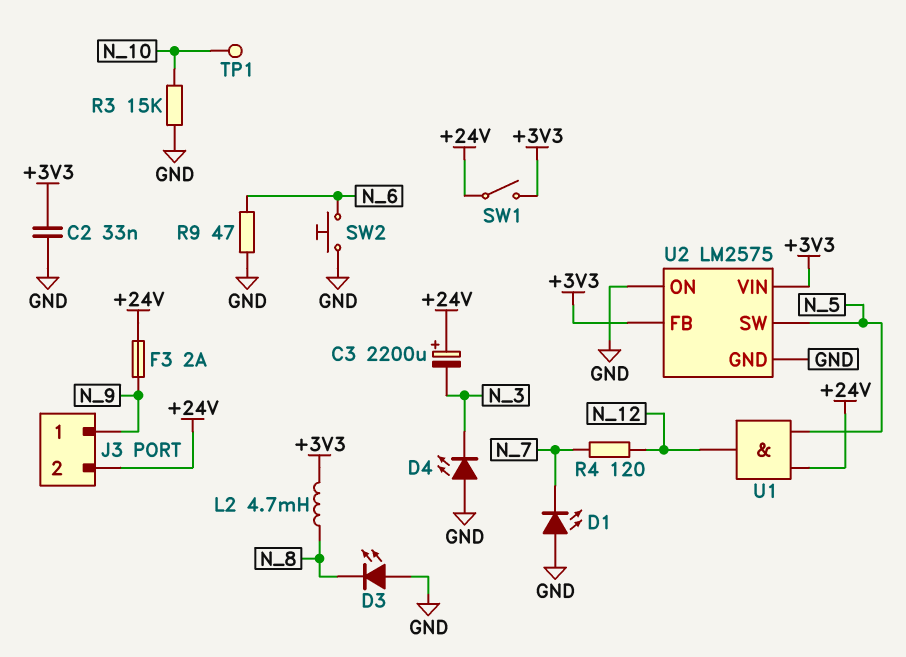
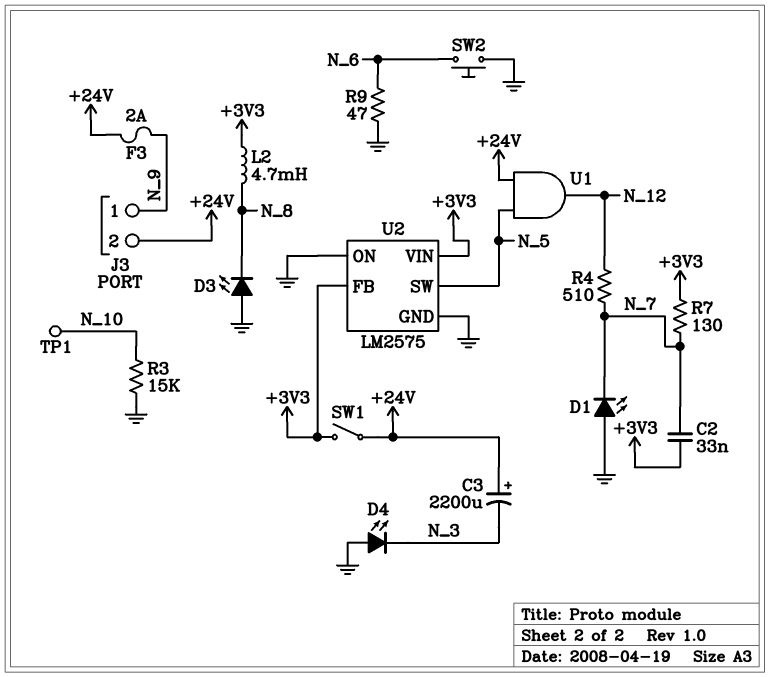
C2: 33nF (+3V3, GND) -> 33nF (+3V3, N_7)
R4: 120 (N_7, N_12) -> 510 (N_7, N_12)
R7: none -> 130 (+3V3, N_7)

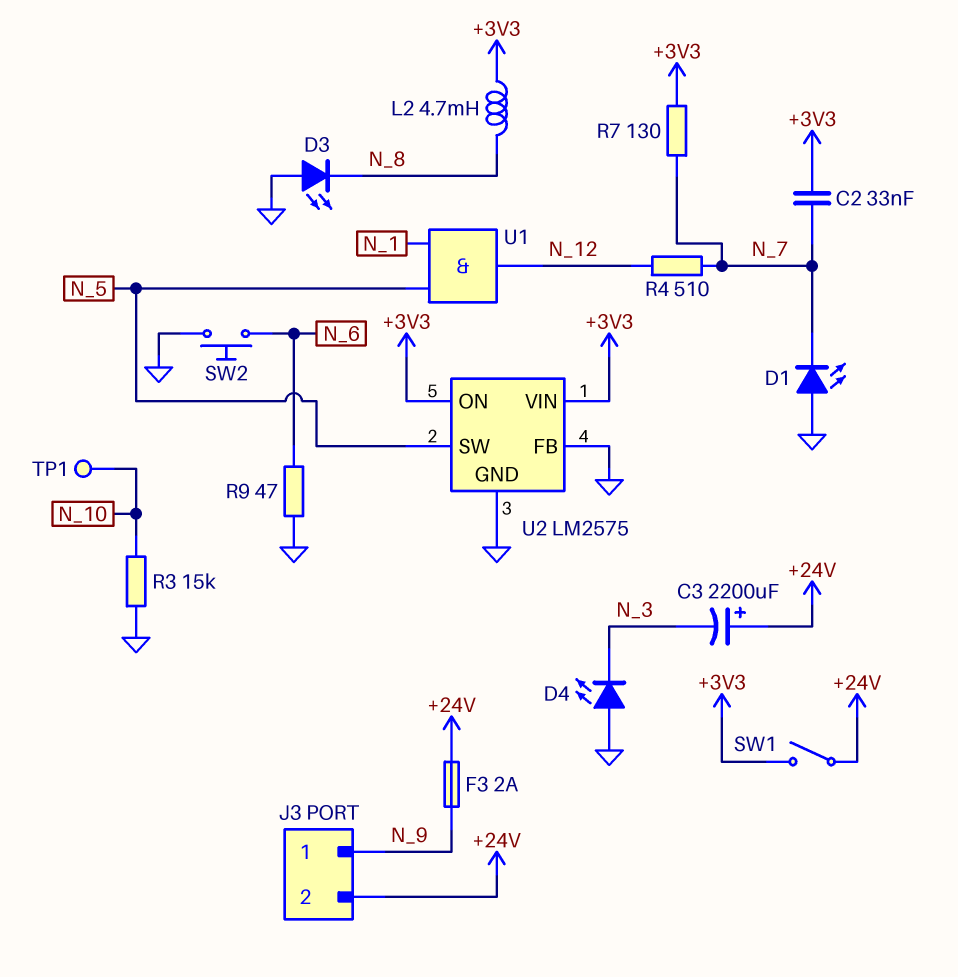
U1: AND (in +24V, in N_5, out N_12) -> AND (in N_1, in N_5, out N_12)
U2 pin FB: +3V3 -> GND
U2 pin ON: GND -> +3V3

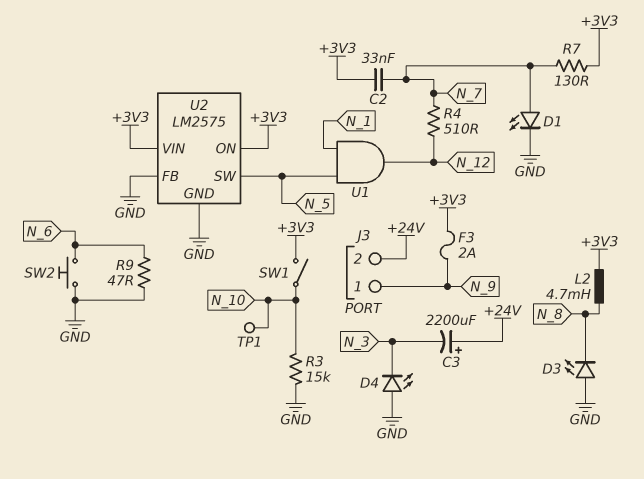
D1: LED (A GND, K N_7) -> LED (A N_7, K GND)
F3: 2A (+24V, N_9) -> 2A (+3V3, N_9)
SW1: switch (+3V3, +24V) -> switch (+3V3, N_10)

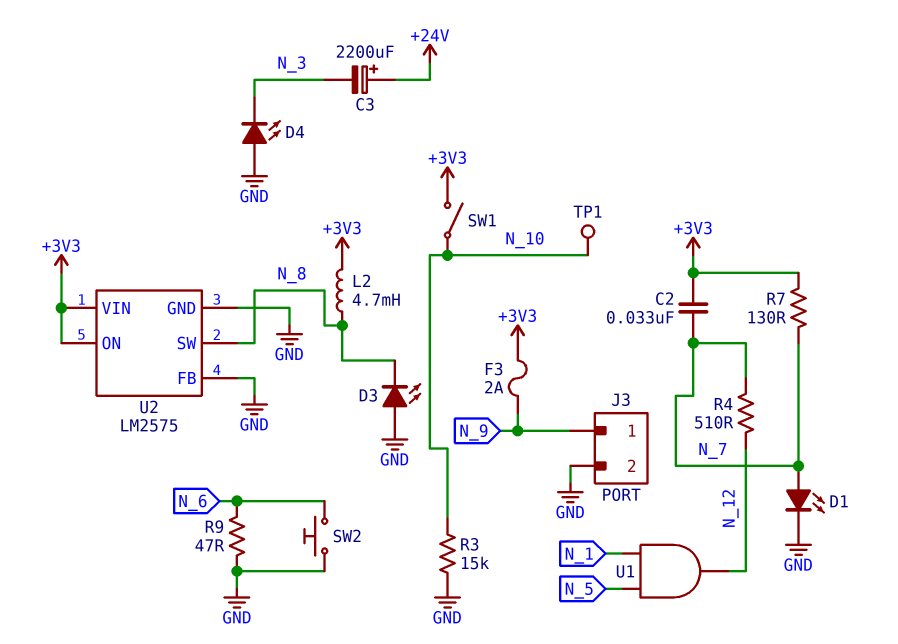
J3 pin 2: +24V -> GND
U2 pin SW: N_5 -> N_8

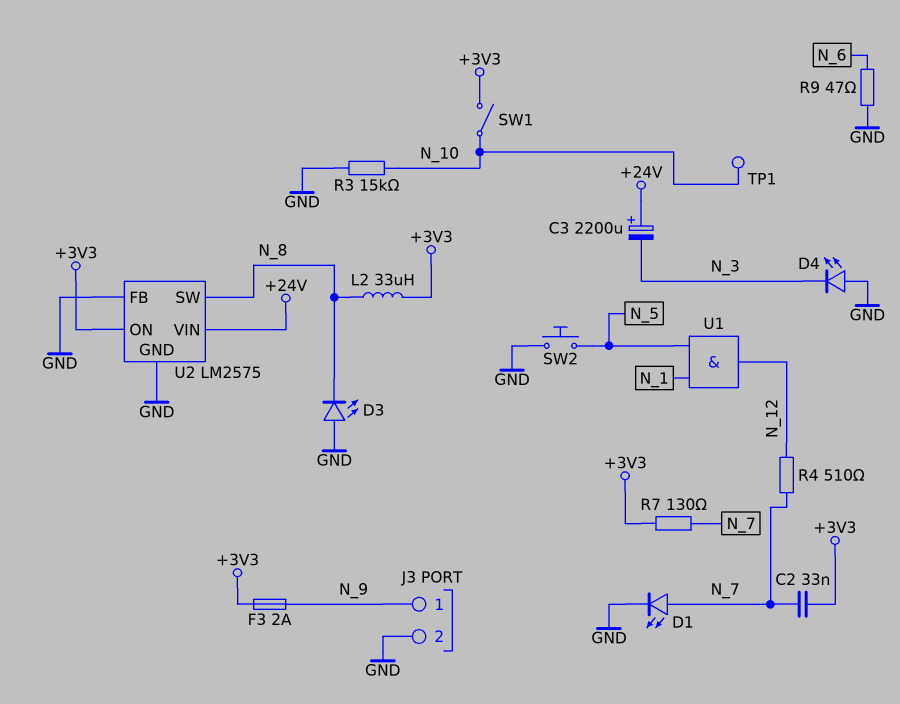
L2: 4.7mH (+3V3, N_8) -> 33uH (+3V3, N_8)
SW2: button (GND, N_6) -> button (GND, N_5)
U2 pin VIN: +3V3 -> +24V

